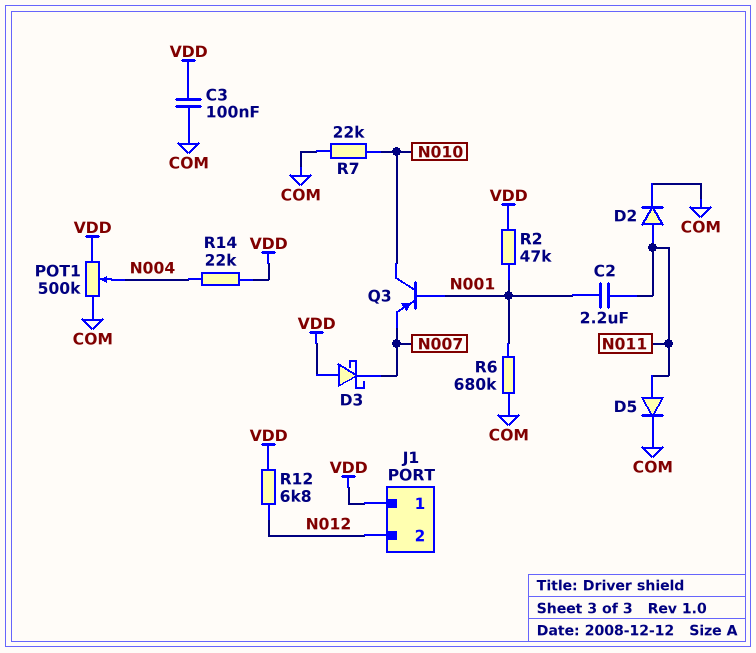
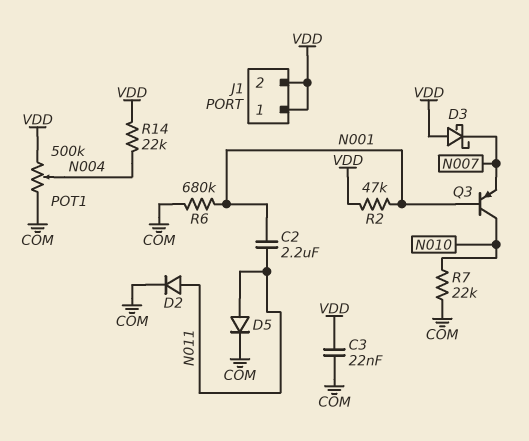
C3: 100nF (COM, VDD) -> 22nF (COM, VDD)
J1 pin 2: N012 -> VDD
R12: 6.8k (N012, VDD) -> none

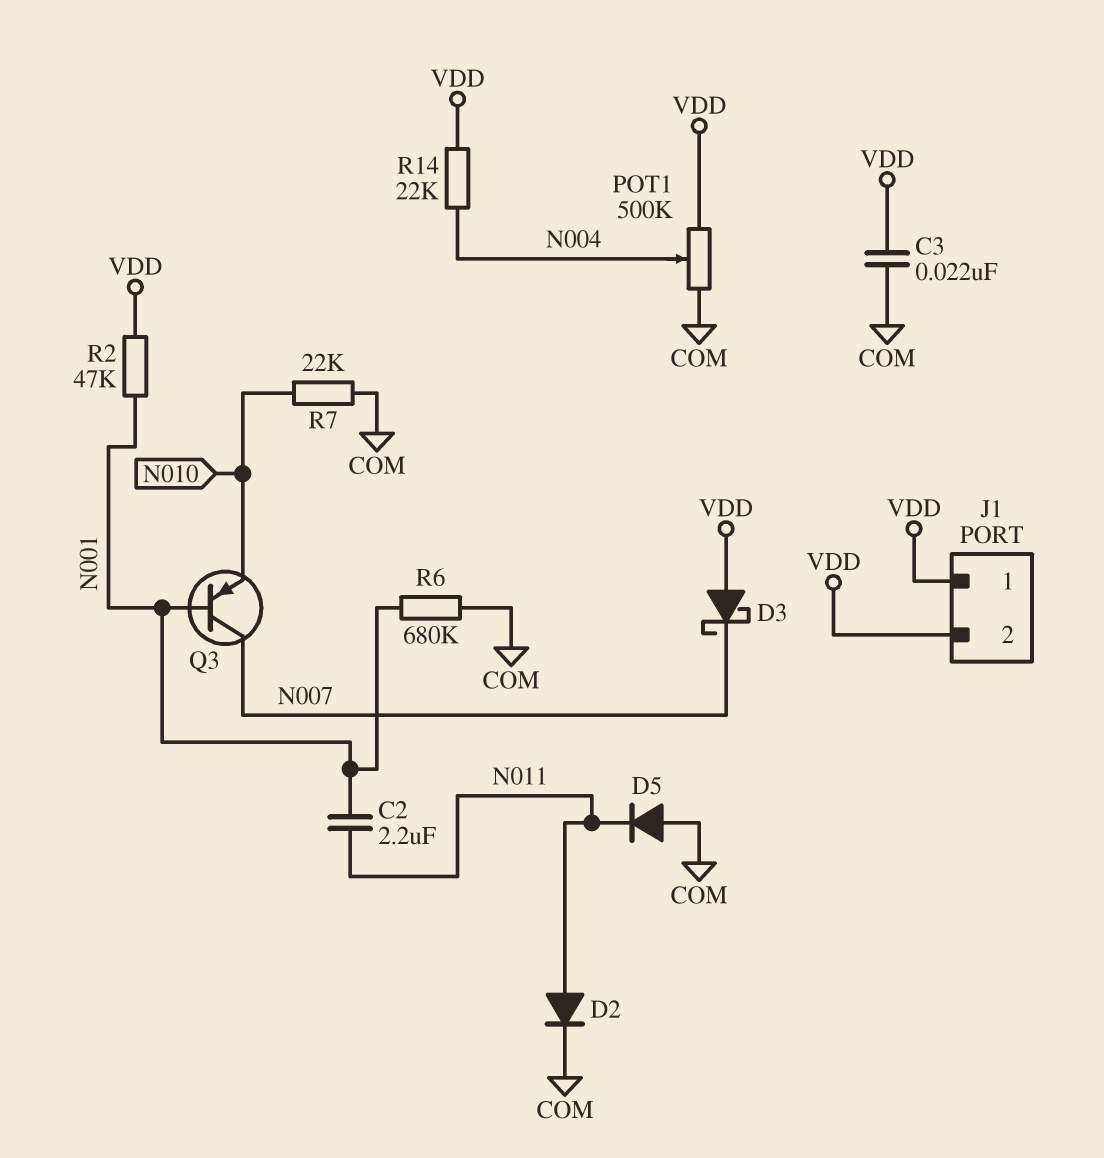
D5: diode (A N011, K COM) -> diode (A COM, K N011)
Q3: PNP (B N001, C N010, E N007) -> PNP (B N001, C N007, E N010)

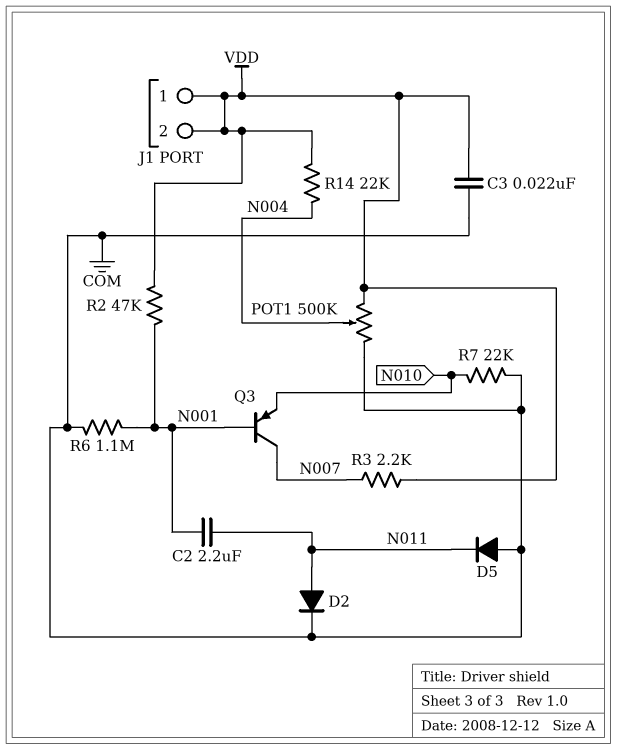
D3: schottky (A VDD, K N007) -> none
R3: none -> 2.2k (N007, VDD)
R6: 680k (COM, N001) -> 1.1M (COM, N001)

